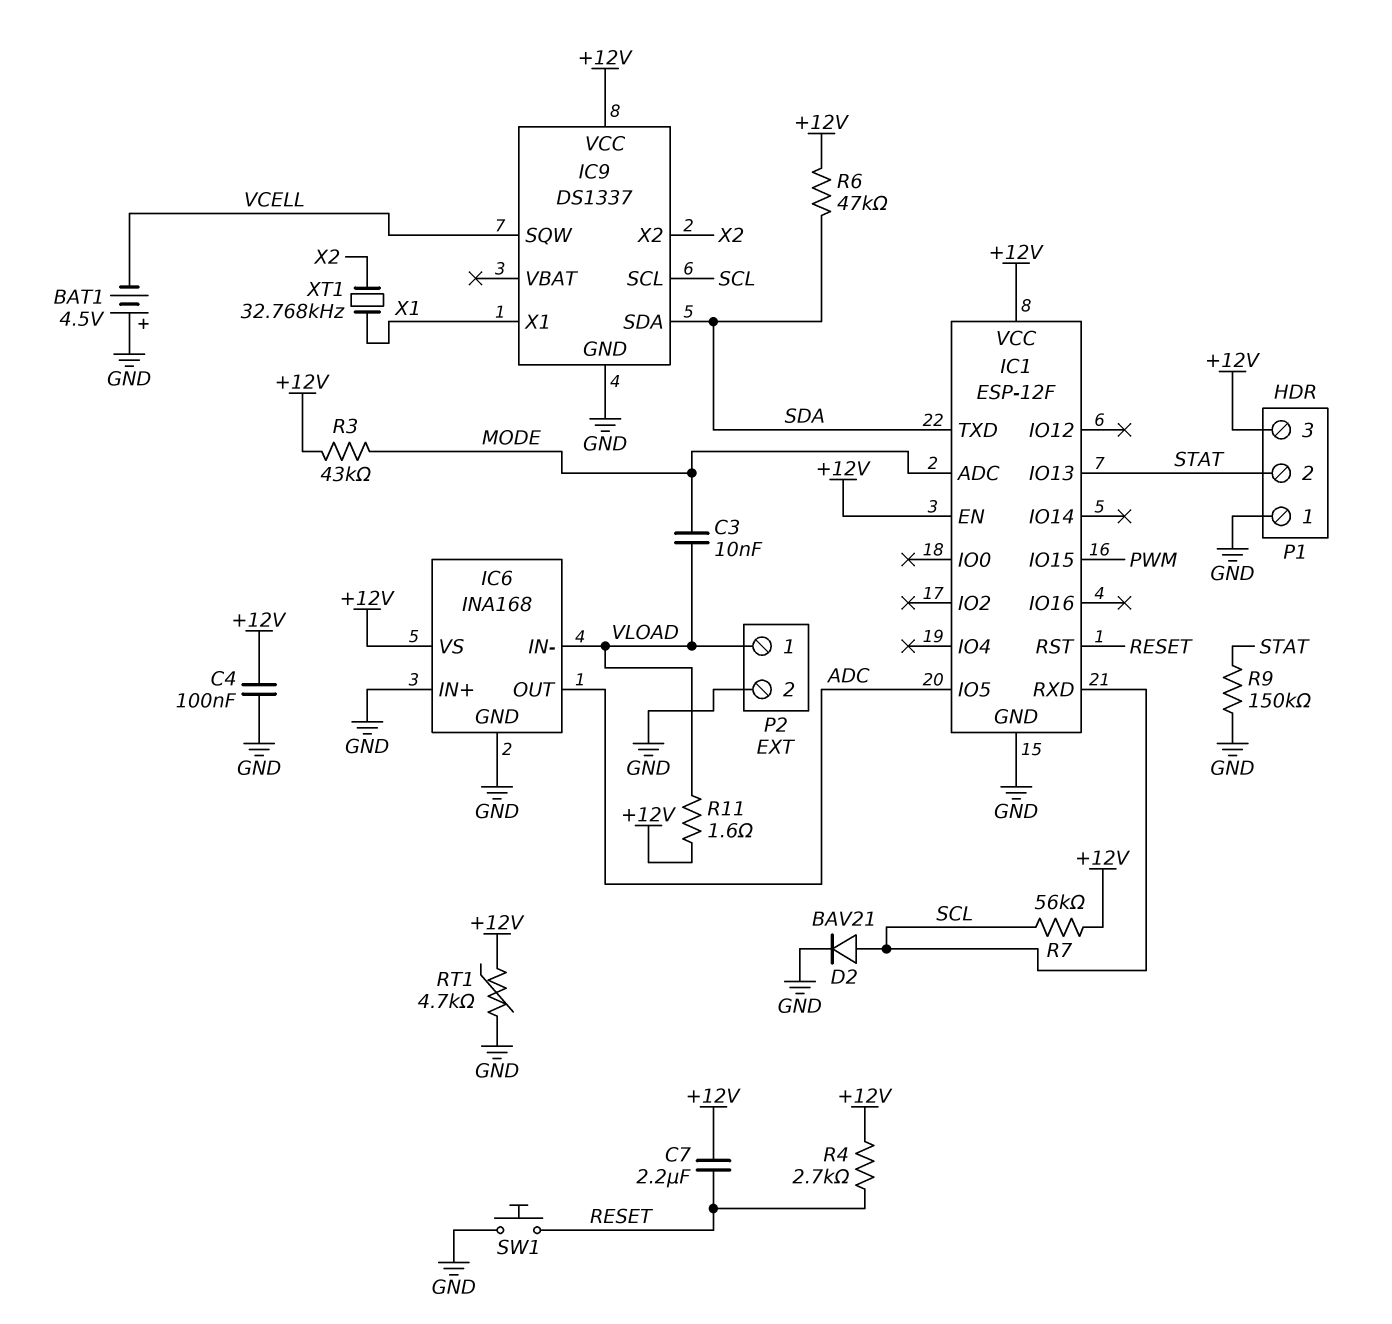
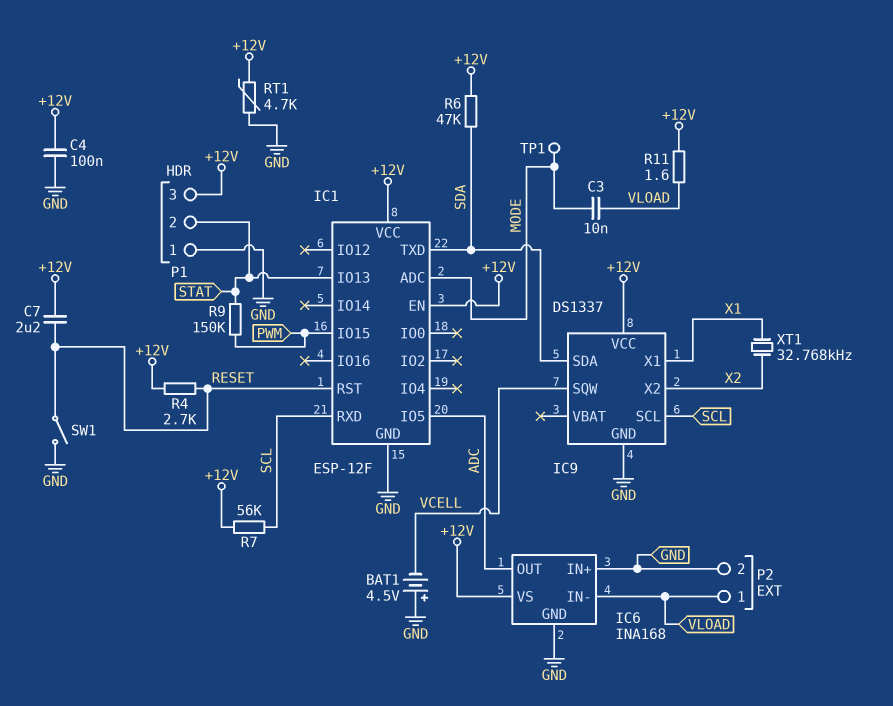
D2: diode BAV21 (A SCL, K GND) -> none
R3: 43k (+12V, MODE) -> none
R9: 150k (GND, STAT) -> 150k (PWM, STAT)
SW1: button (GND, RESET) -> switch (GND, RESET)
TP1: none -> test point (MODE)

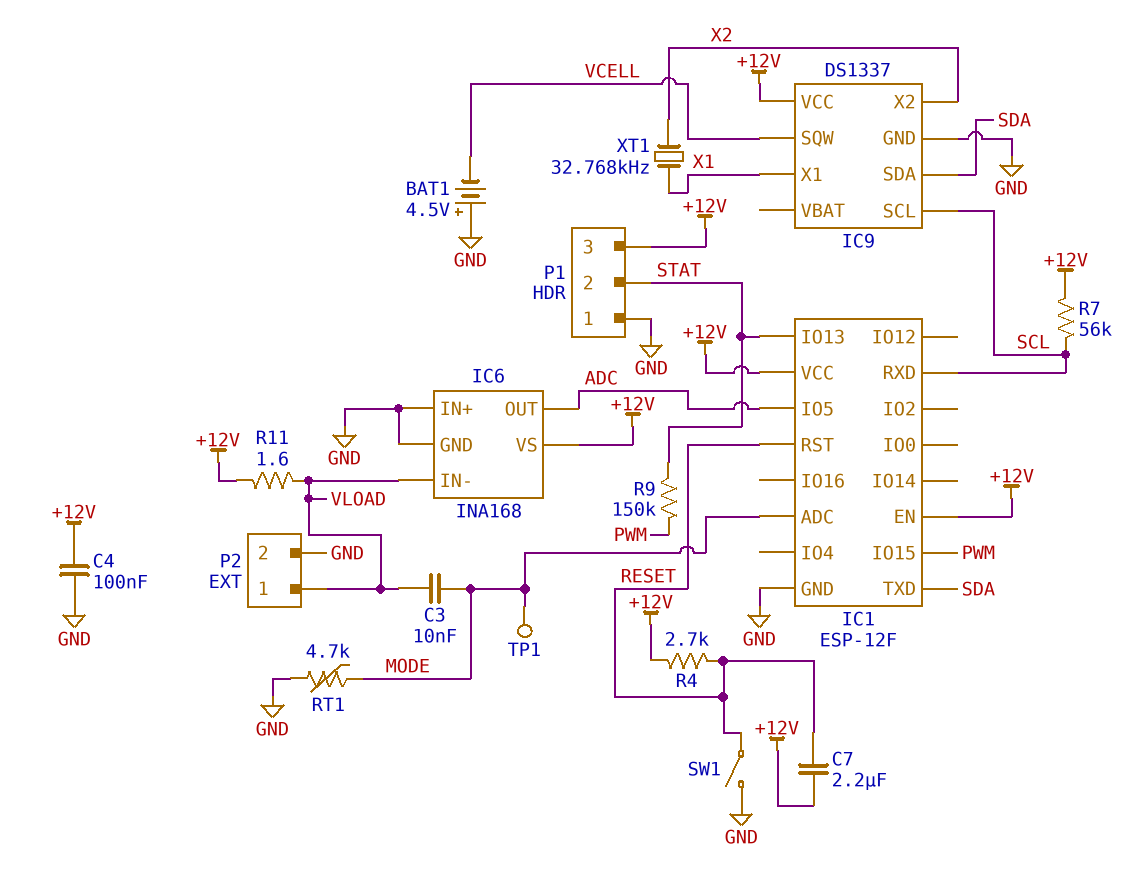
R6: 47k (+12V, SDA) -> none
RT1: 4.7k (+12V, GND) -> 4.7k (GND, MODE)

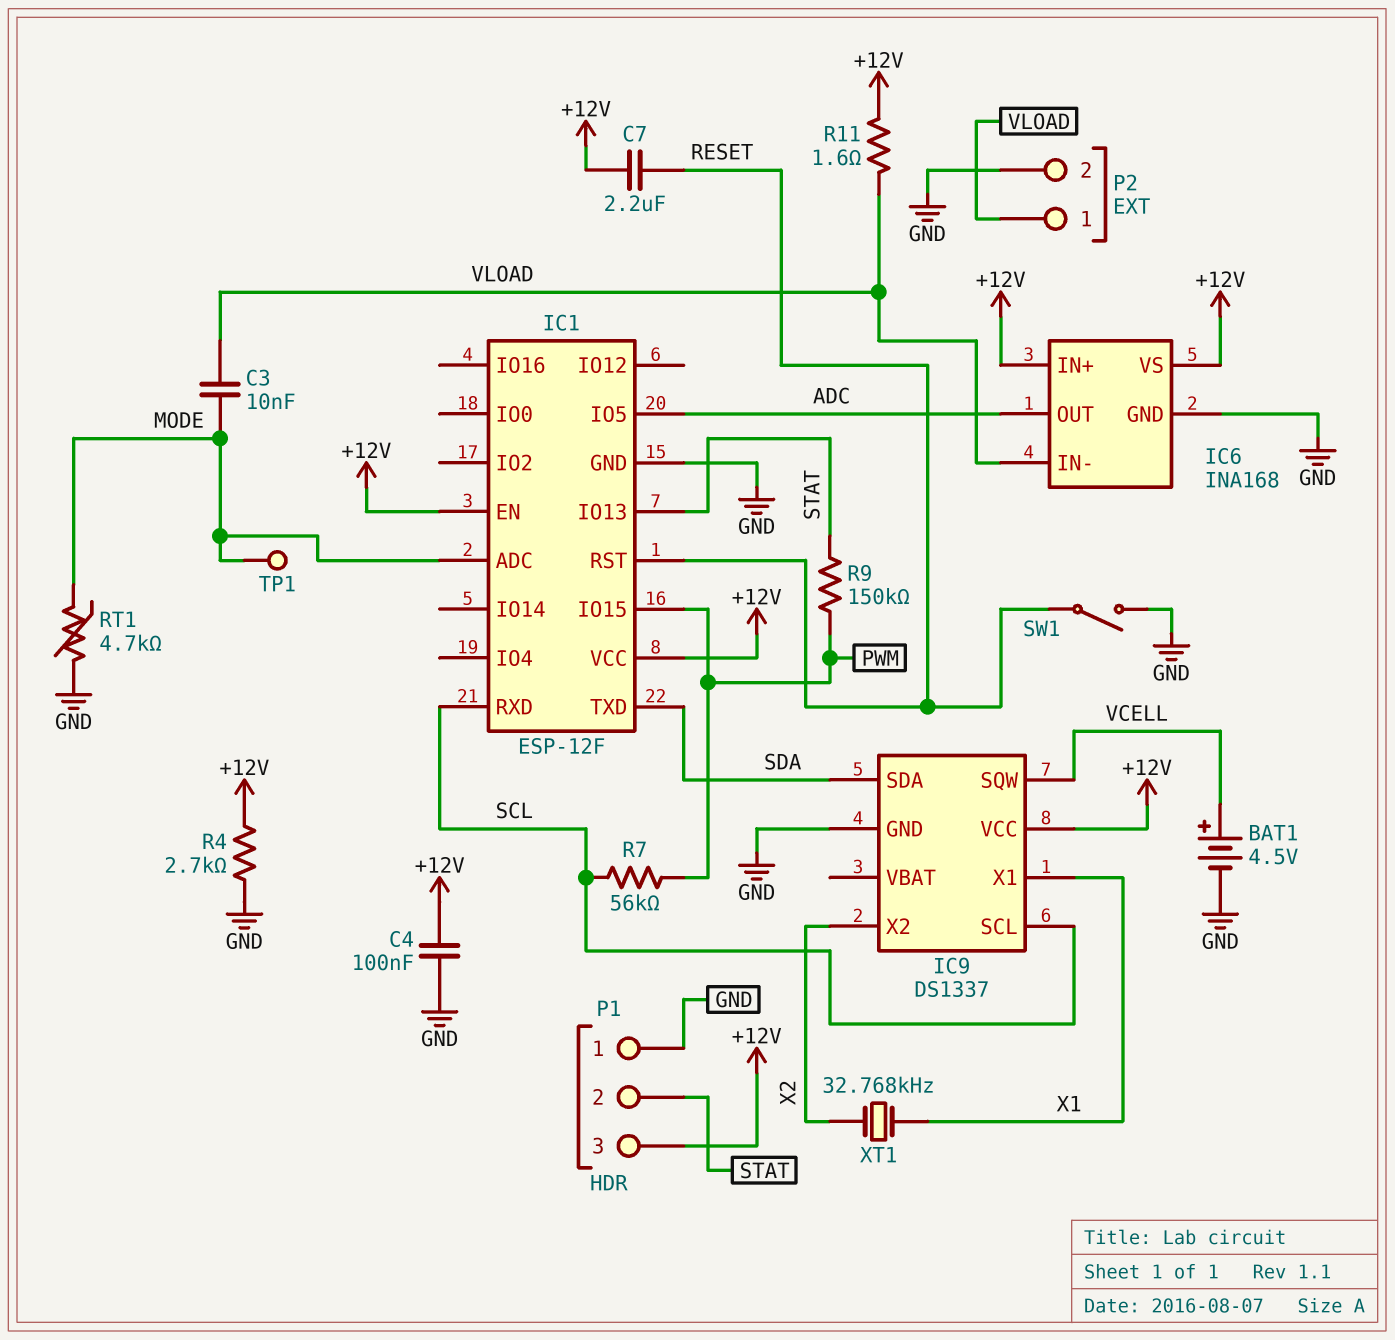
BAT1: 4.5V (plus GND, minus VCELL) -> 4.5V (plus VCELL, minus GND)
IC6 pin IN+: GND -> +12V
R4: 2.7k (+12V, RESET) -> 2.7k (+12V, GND)
R7: 56k (+12V, SCL) -> 56k (PWM, SCL)

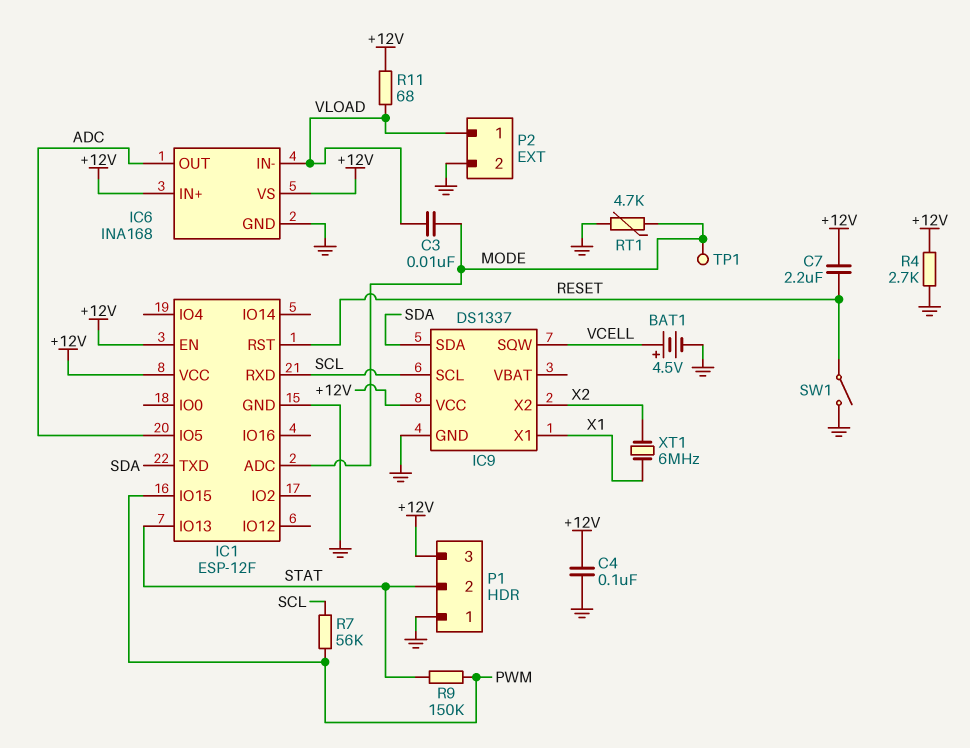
R11: 1.6 (+12V, VLOAD) -> 68 (+12V, VLOAD)
XT1: 32.768kHz (X1, X2) -> 6MHz (X1, X2)

